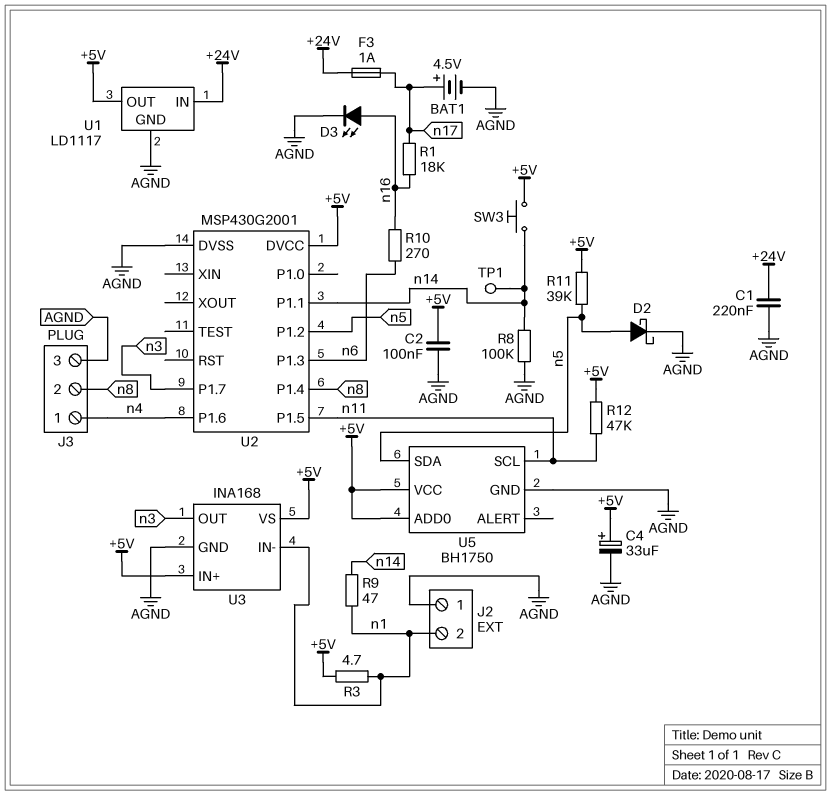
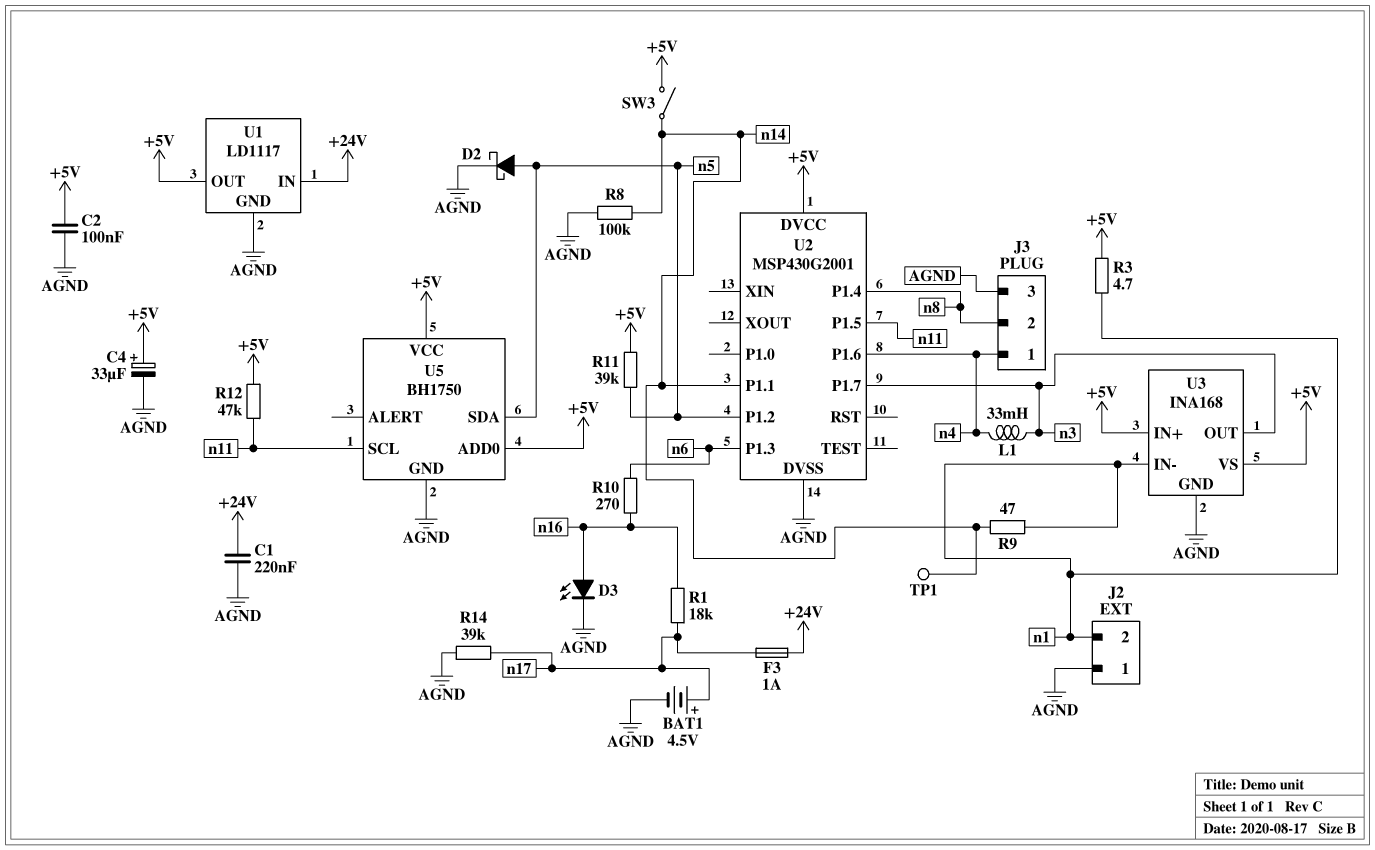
L1: none -> 33mH (n3, n4)
R14: none -> 39k (AGND, n17)
SW3: button (+5V, n14) -> switch (+5V, n14)

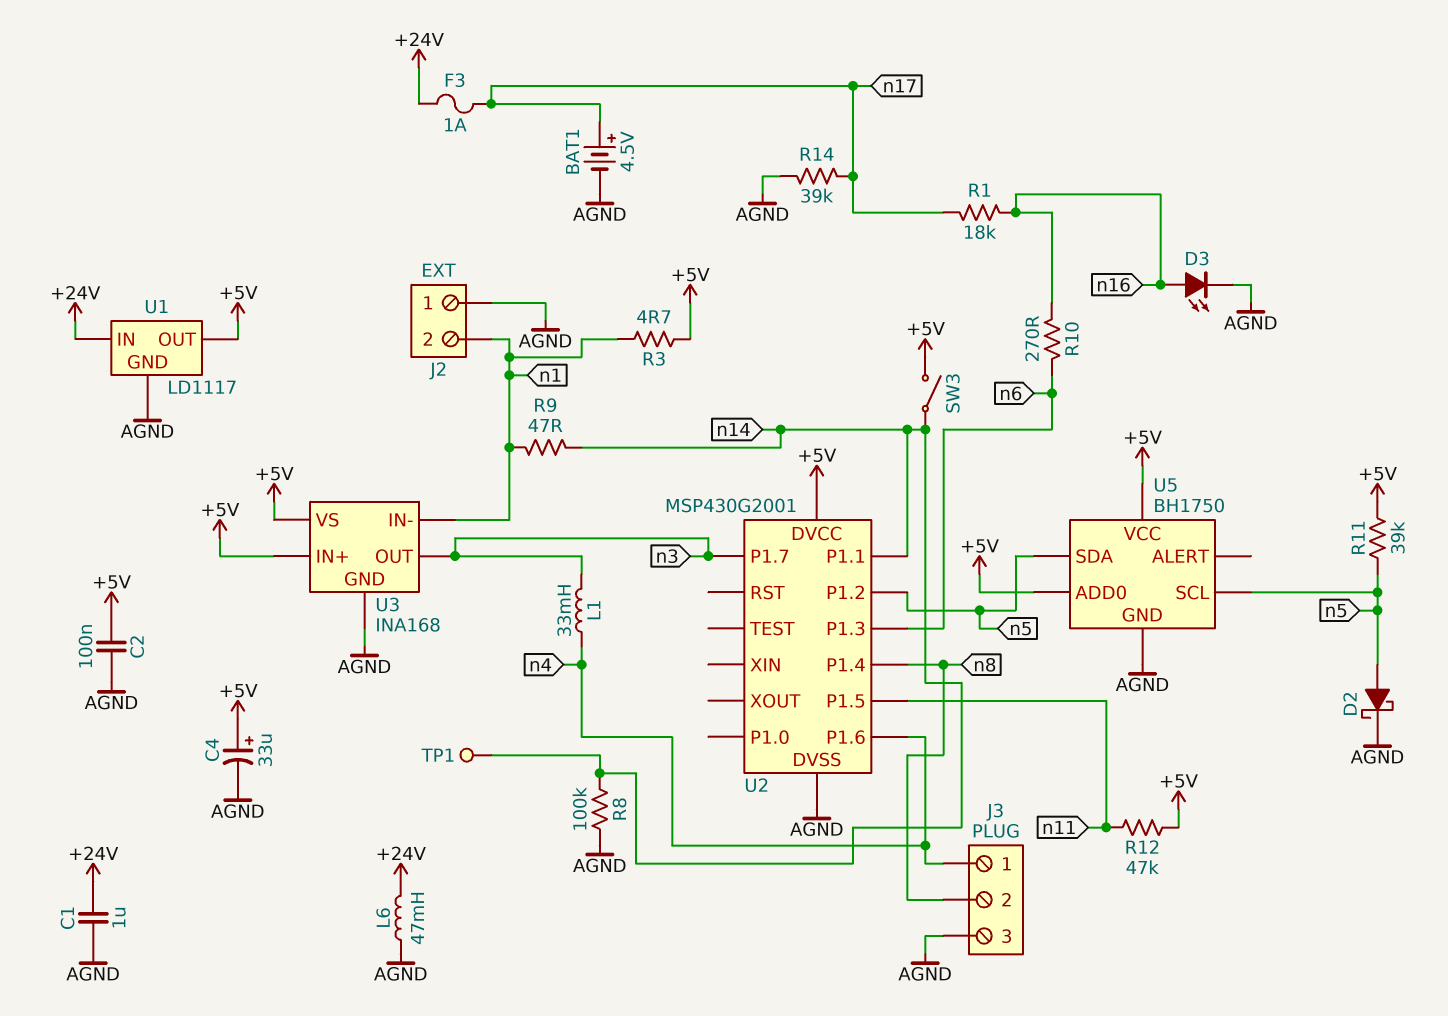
C1: 220nF (+24V, AGND) -> 1uF (+24V, AGND)
L6: none -> 47mH (+24V, AGND)
U5 pin SCL: n11 -> n5

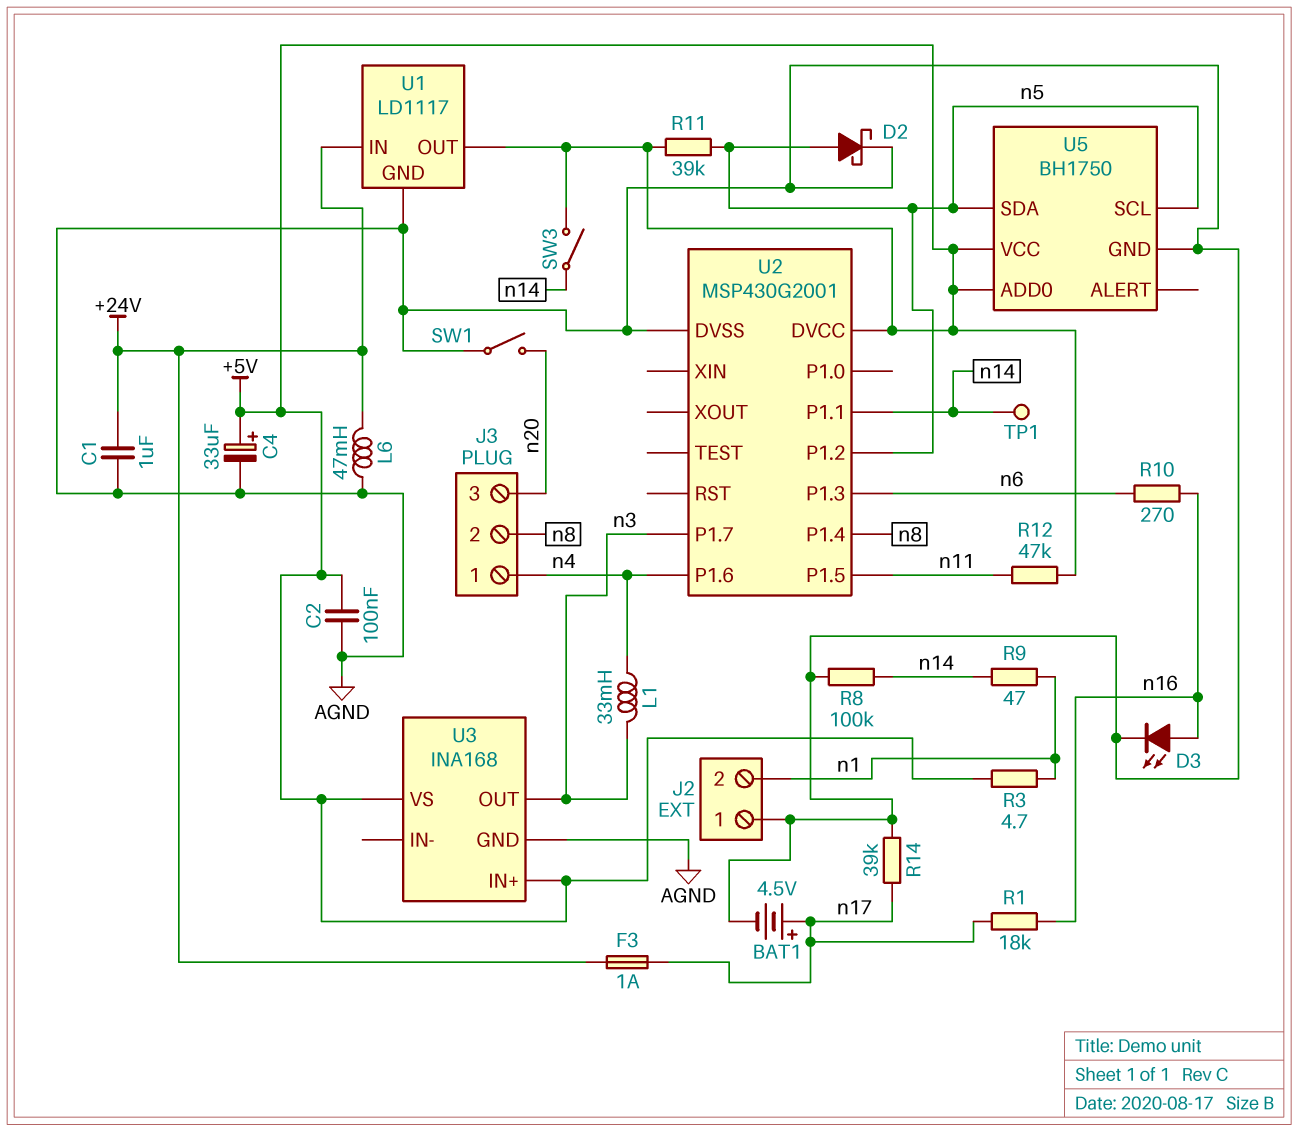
J3 pin 3: AGND -> n20
SW1: none -> switch (AGND, n20)
U3 pin IN-: n1 -> none

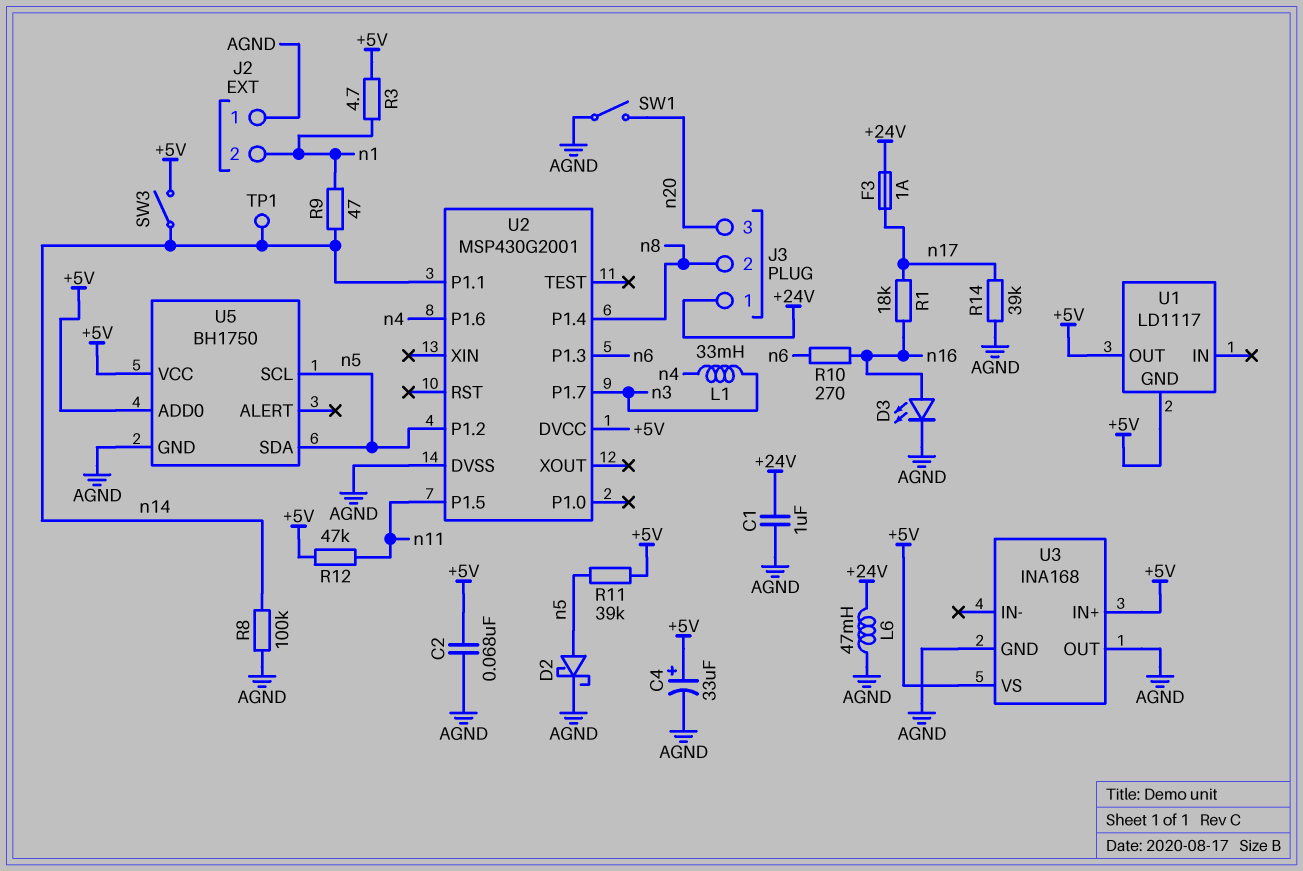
BAT1: 4.5V (plus n17, minus AGND) -> none
C2: 100nF (+5V, AGND) -> 68nF (+5V, AGND)
J3 pin 1: n4 -> +24V
U1 pin GND: AGND -> +5V
U1 pin IN: +24V -> none
U3 pin OUT: n3 -> AGND

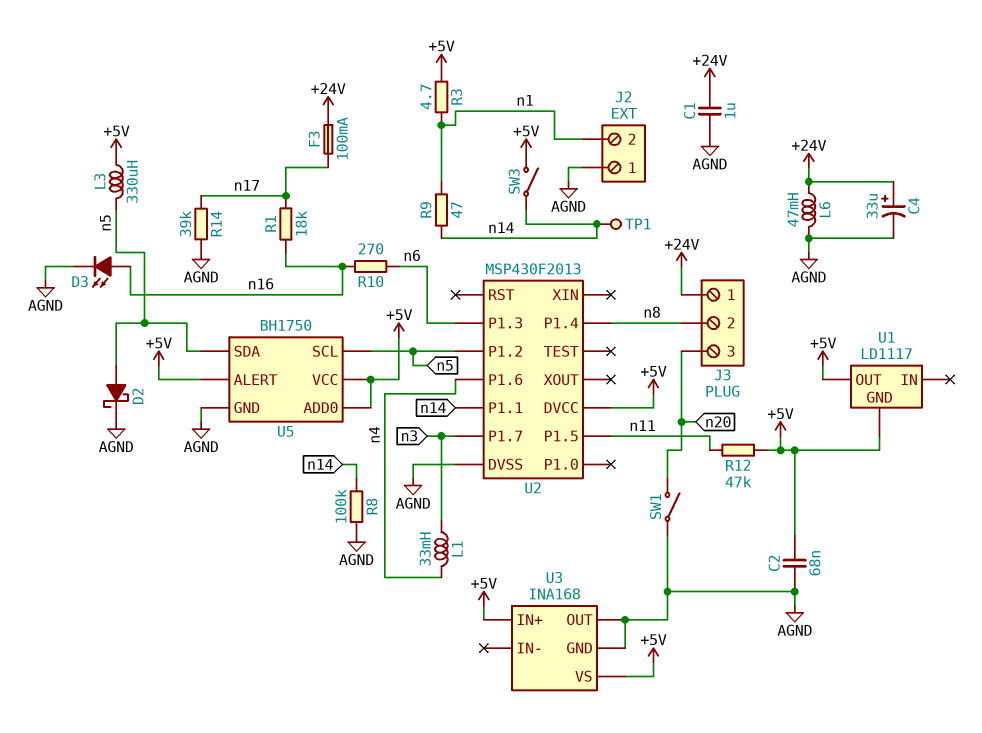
C4: 33uF (plus +5V, minus AGND) -> 33uF (plus +24V, minus AGND)
F3: 1A (+24V, n17) -> 100mA (+24V, n17)
L3: none -> 330uH (+5V, n5)
R11: 39k (+5V, n5) -> none
U2: MSP430G2001 -> MSP430F2013
U5 pin ALERT: none -> +5V

